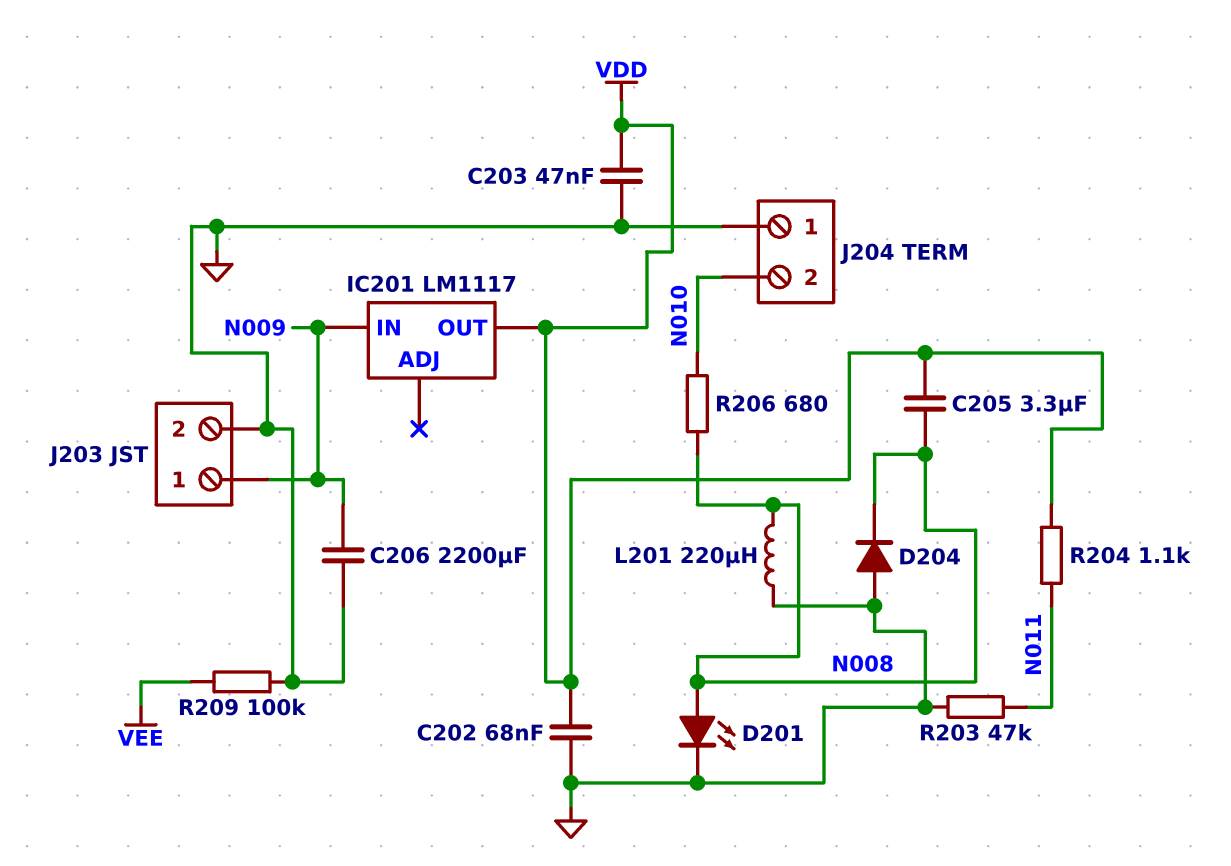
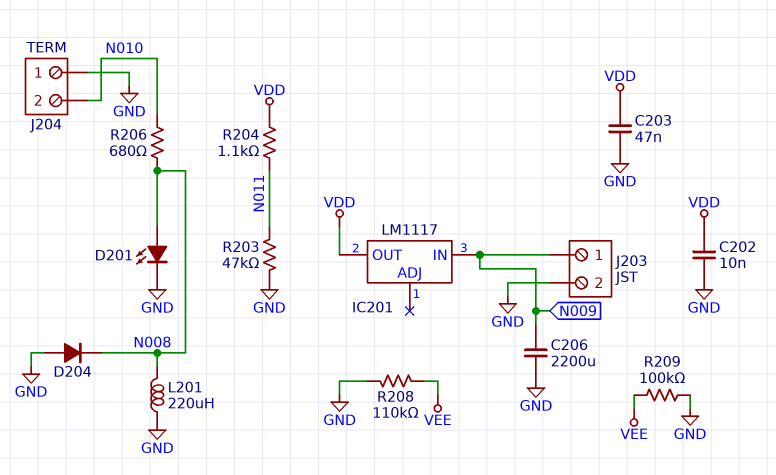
C202: 68nF (GND, VDD) -> 10nF (GND, VDD)
C205: 3.3uF (N008, VDD) -> none
R208: none -> 110k (GND, VEE)

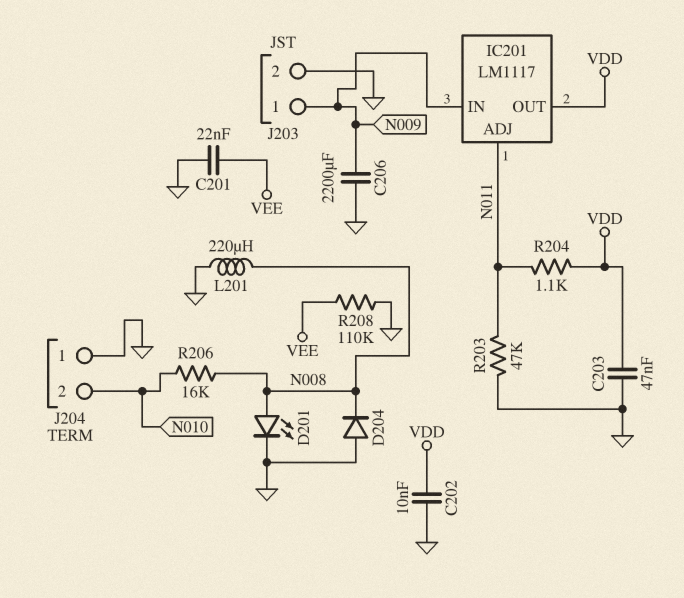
C201: none -> 22nF (GND, VEE)
IC201 pin ADJ: none -> N011
R206: 680 (N008, N010) -> 16k (N008, N010)
R209: 100k (GND, VEE) -> none

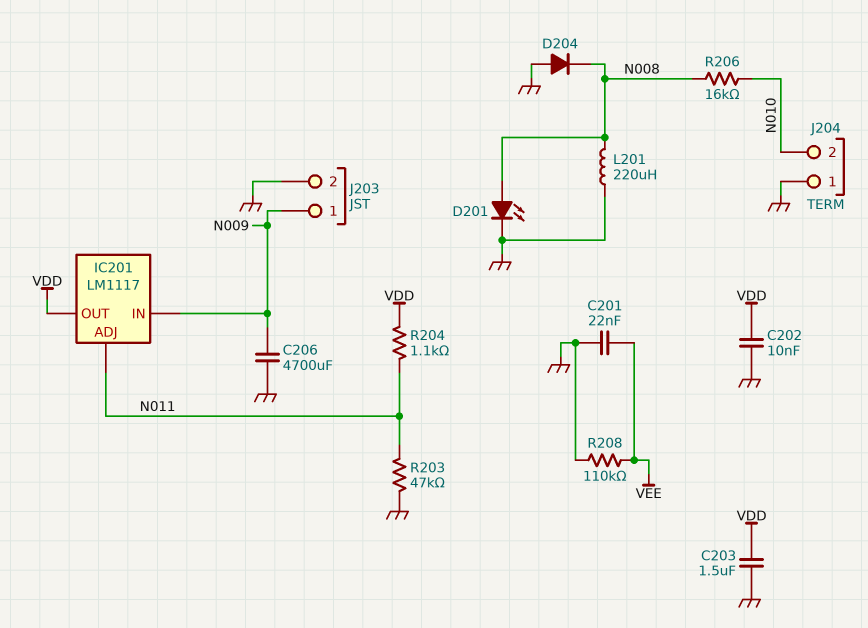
C203: 47nF (GND, VDD) -> 1.5uF (GND, VDD)
C206: 2200uF (GND, N009) -> 4700uF (GND, N009)

